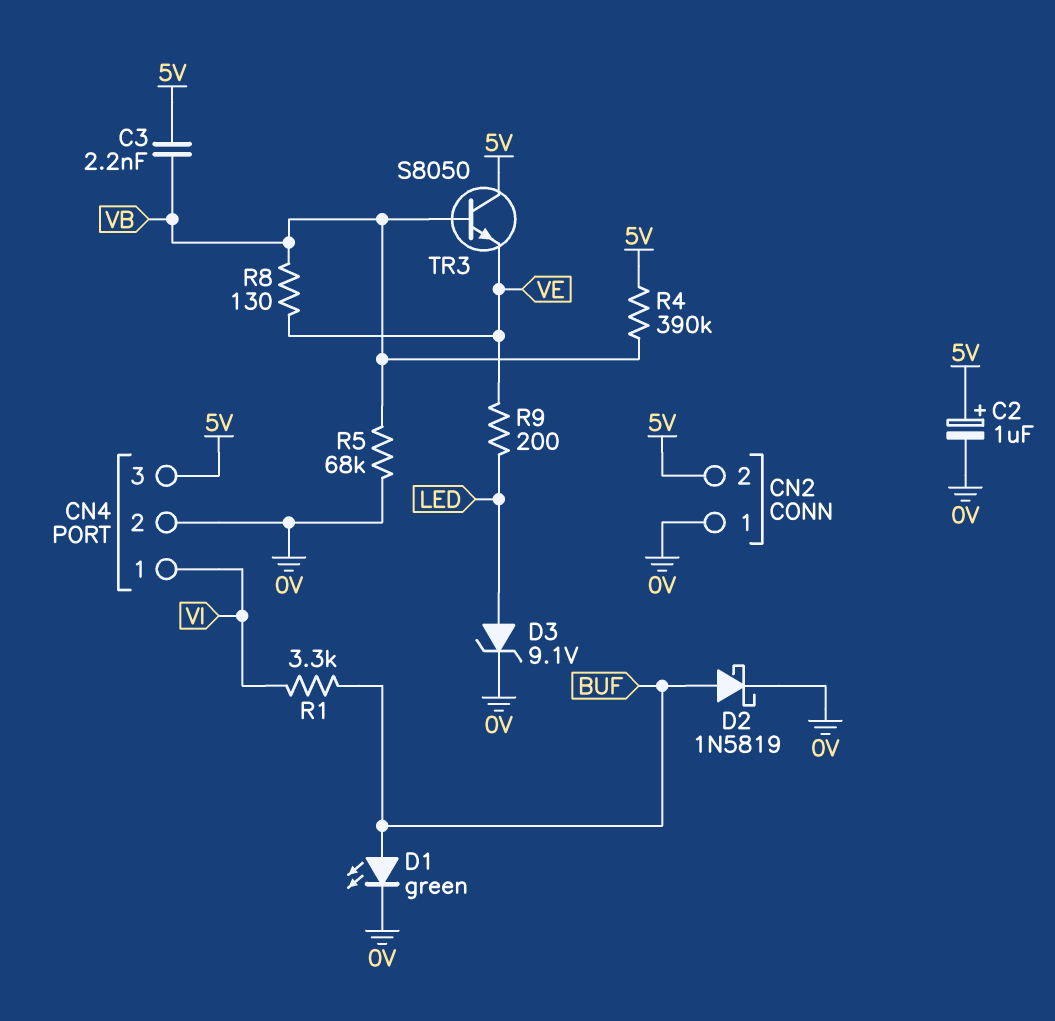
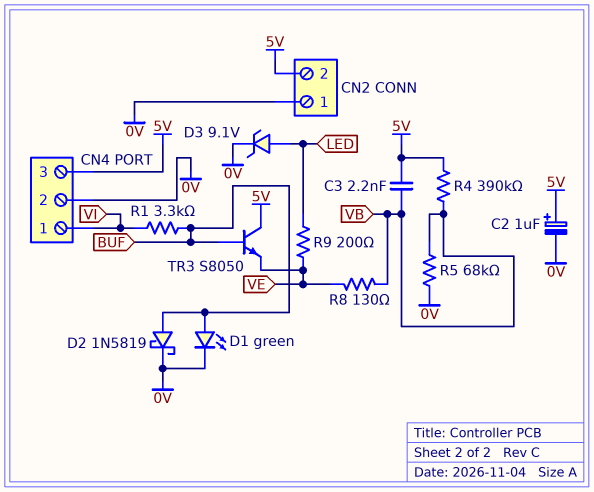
TR3: NPN S8050 (B VB, C 5V, E VE) -> NPN S8050 (B BUF, C 5V, E VE)

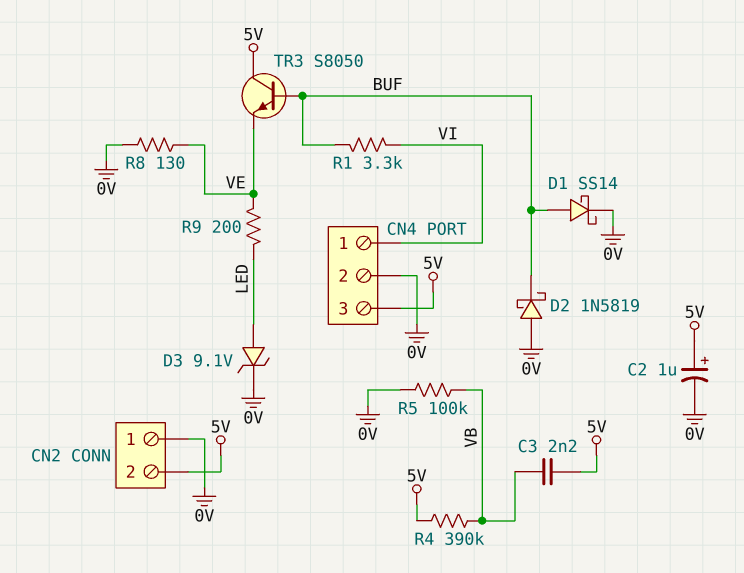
D1: LED green (A BUF, K 0V) -> schottky SS14 (A BUF, K 0V)
D2: schottky 1N5819 (A BUF, K 0V) -> schottky 1N5819 (A 0V, K BUF)
R5: 68k (0V, VB) -> 100k (0V, VB)
R8: 130 (VB, VE) -> 130 (0V, VE)

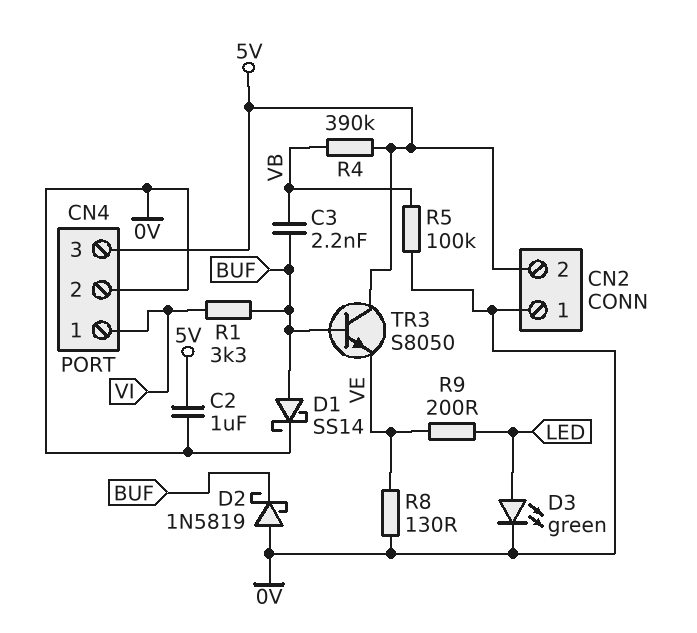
C2: 1uF (plus 5V, minus 0V) -> 1uF (0V, 5V)
C3: 2.2nF (5V, VB) -> 2.2nF (BUF, VB)
D3: zener 9.1V (A LED, K 0V) -> LED green (A LED, K 0V)

